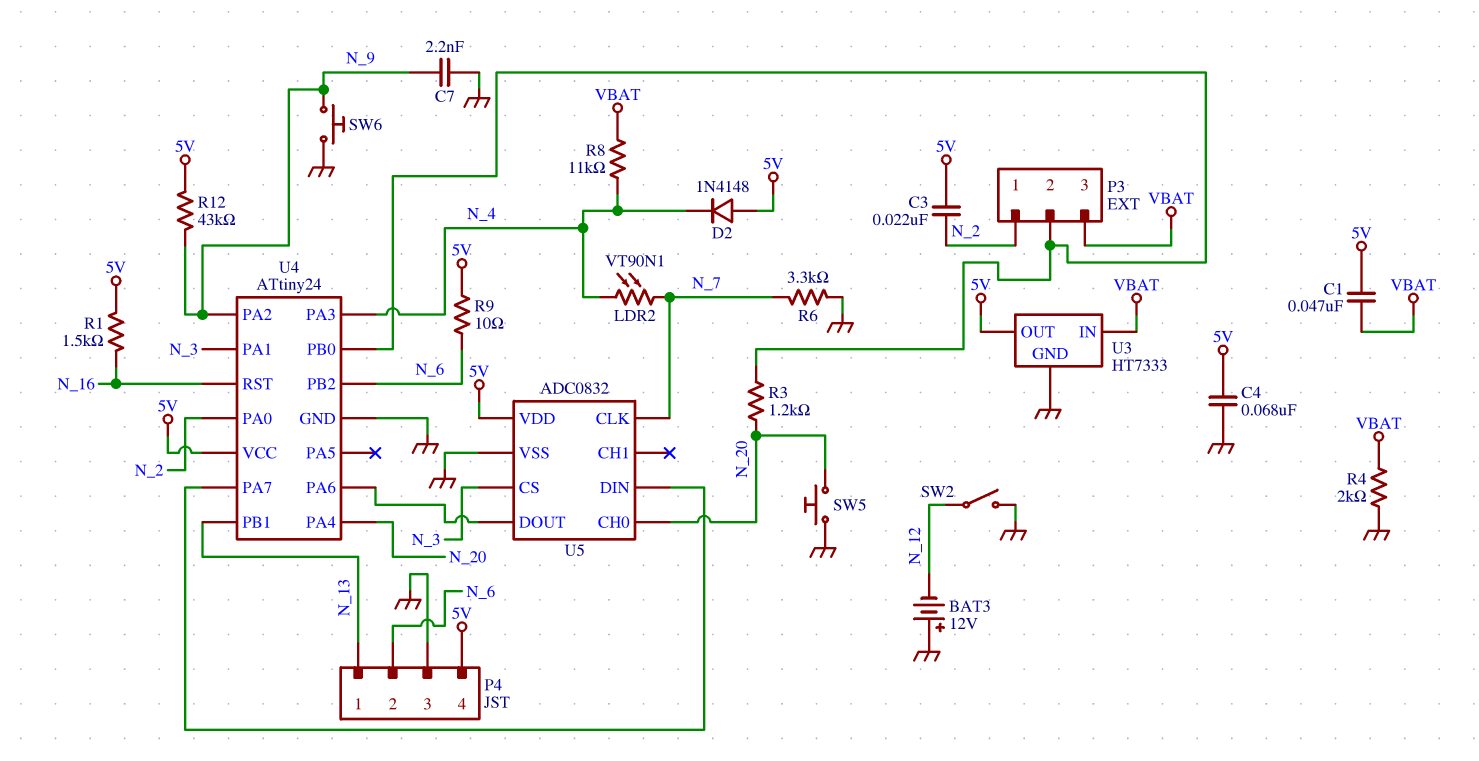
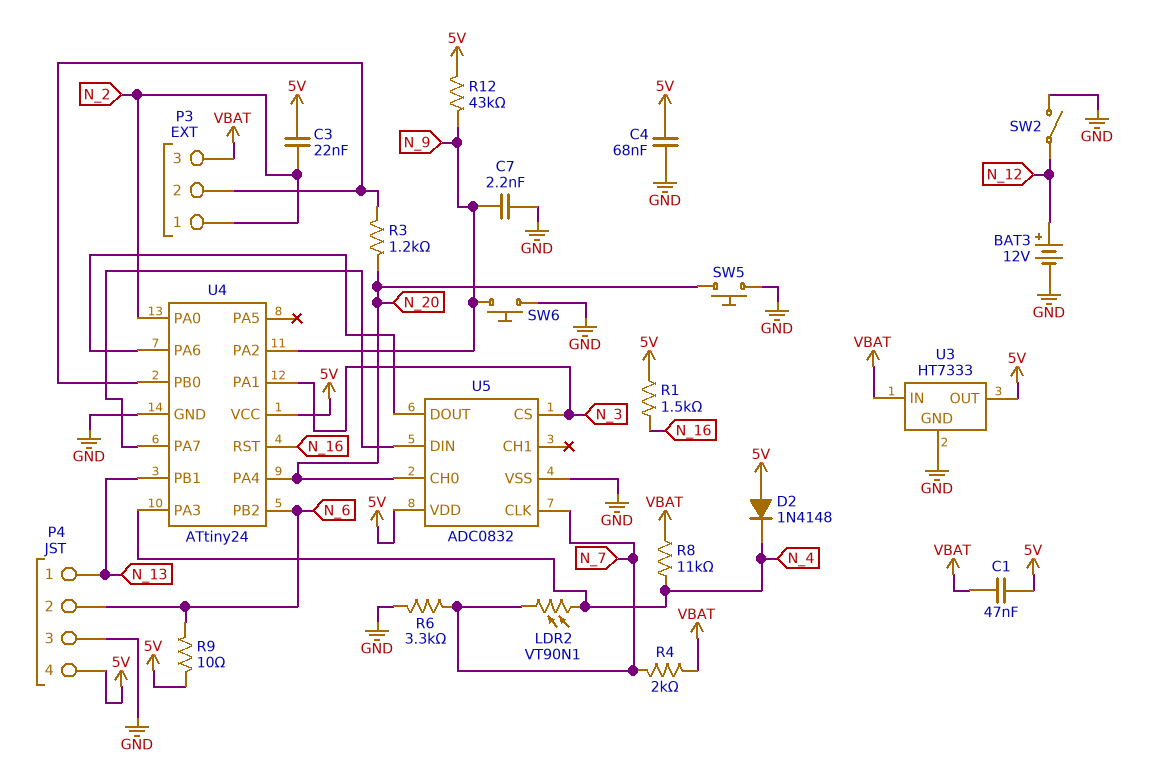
BAT3: 12V (plus GND, minus N_12) -> 12V (plus N_12, minus GND)
R4: 2k (GND, VBAT) -> 2k (N_7, VBAT)

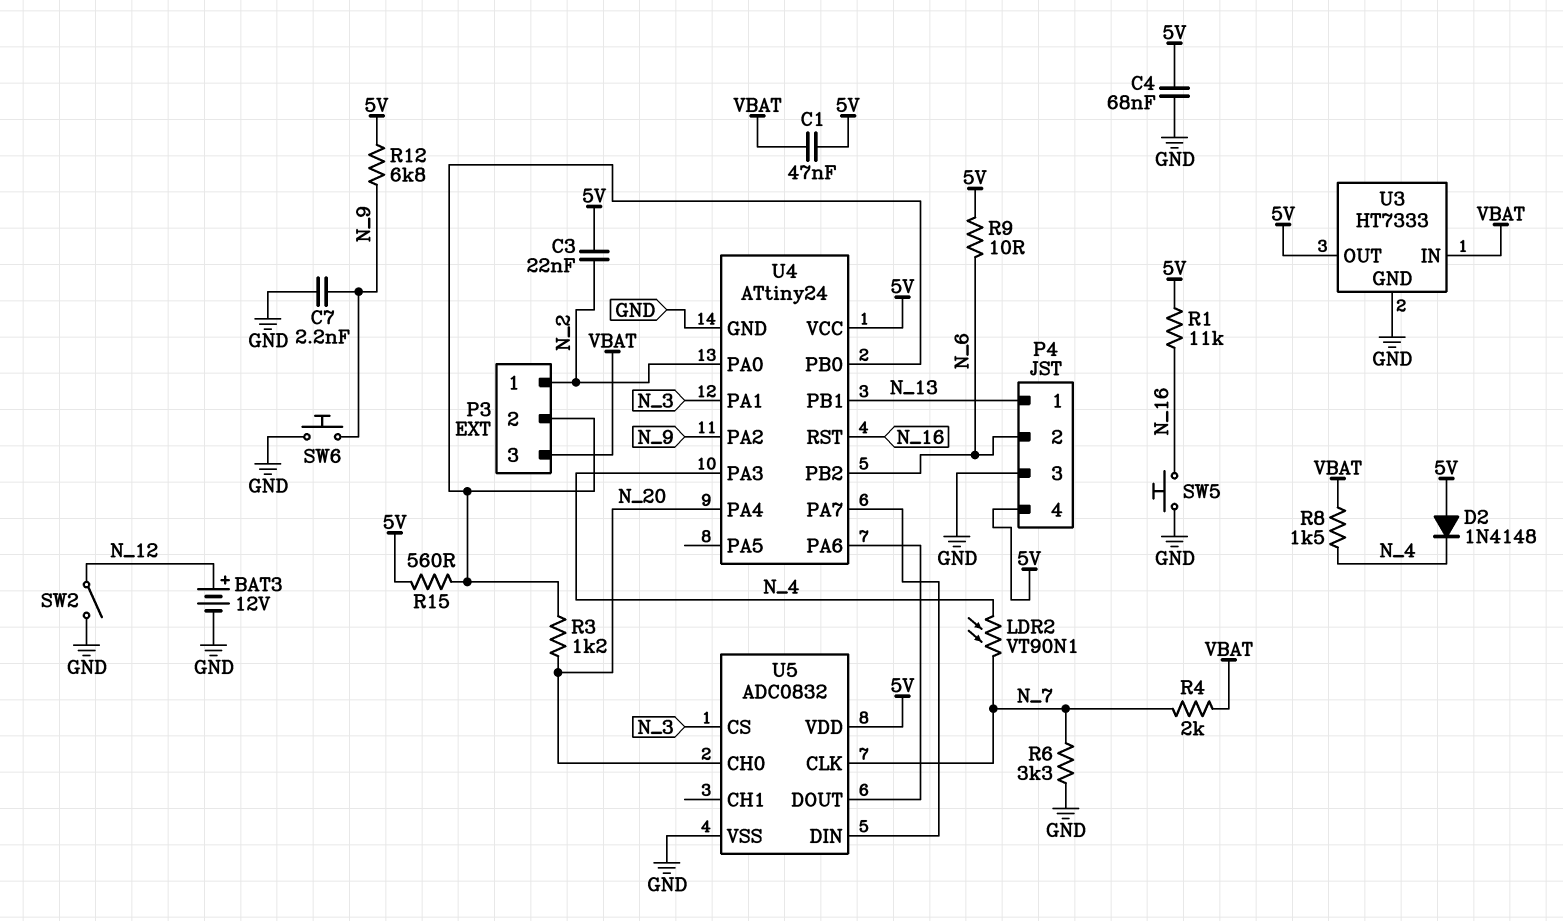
R1: 1.5k (5V, N_16) -> 11k (5V, N_16)
R8: 11k (N_4, VBAT) -> 1.5k (N_4, VBAT)
R12: 43k (5V, N_9) -> 6.8k (5V, N_9)
R15: none -> 560 (5V, P3/2)
SW5: button (GND, N_20) -> button (GND, N_16)

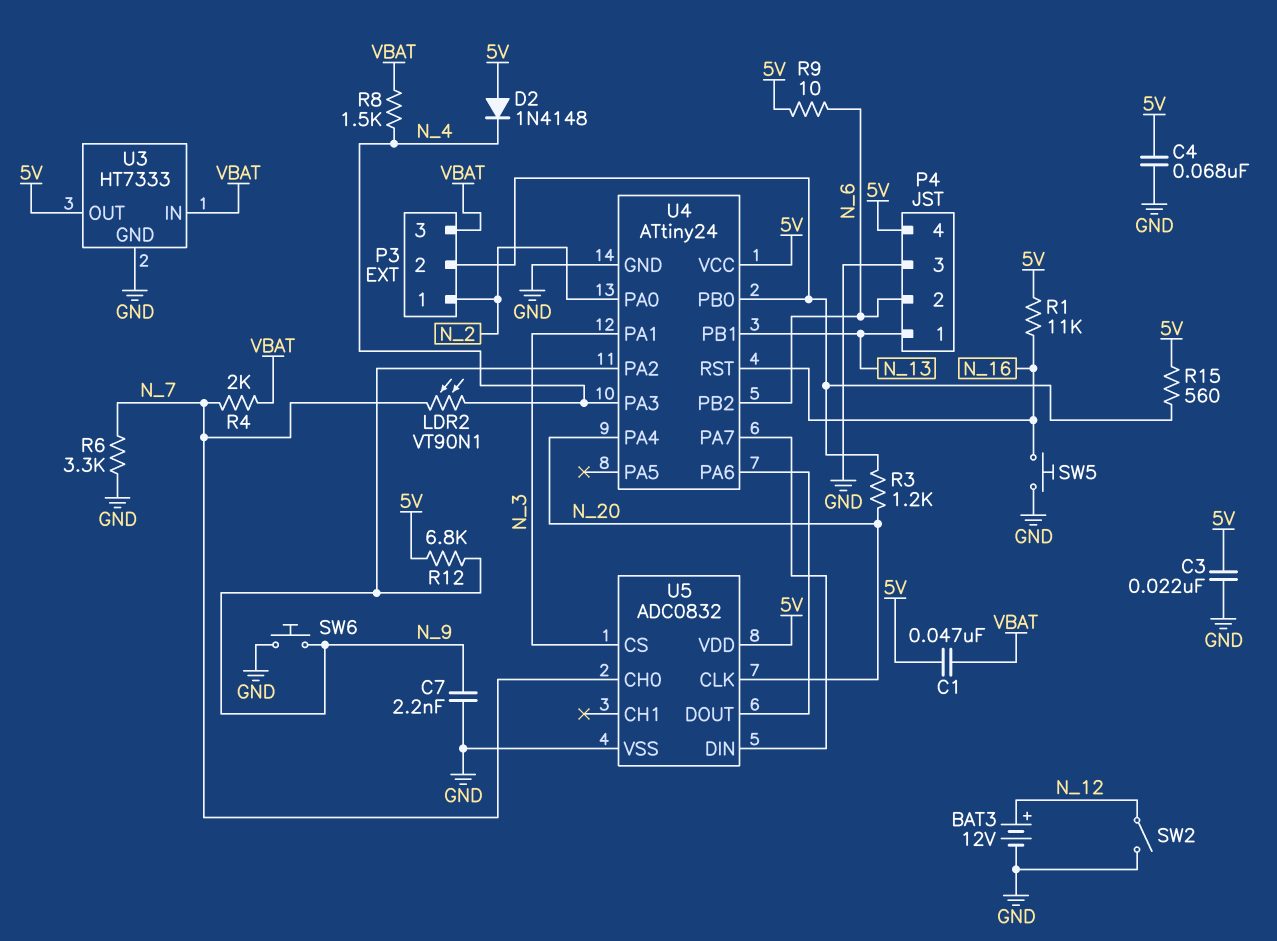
C3: 22nF (5V, N_2) -> 22nF (5V, GND)
U5 pin CH0: N_20 -> N_7
U5 pin CLK: N_7 -> N_20

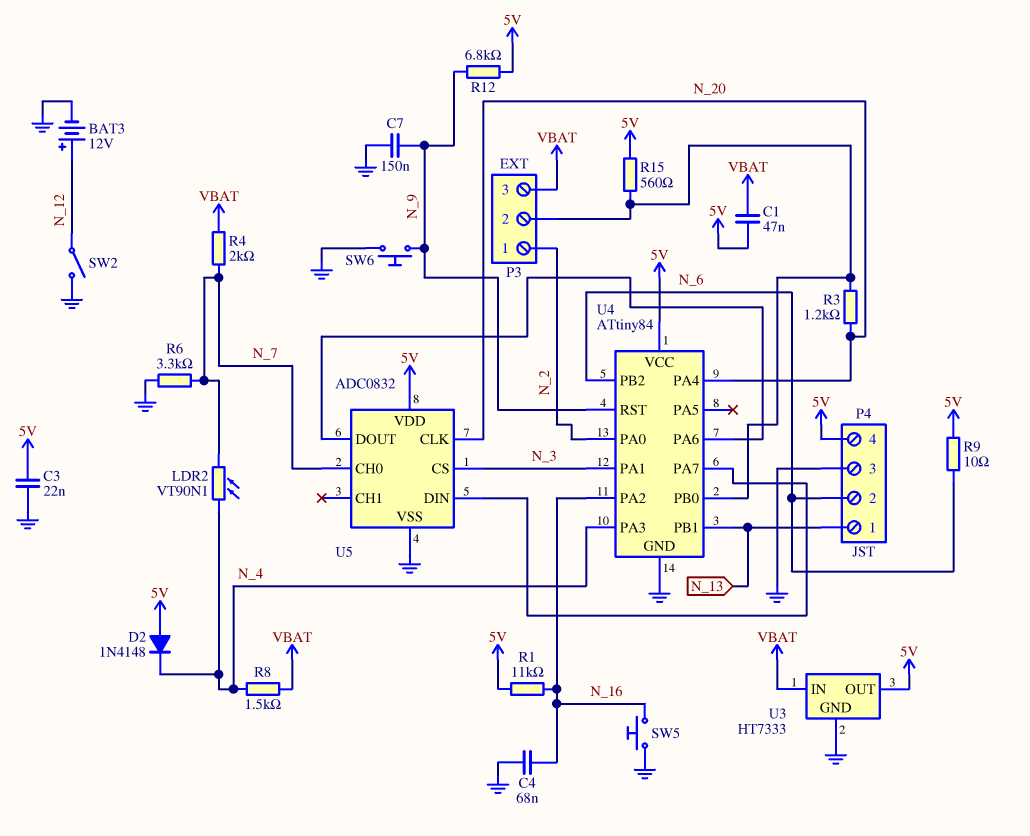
C4: 68nF (5V, GND) -> 68nF (GND, N_16)
C7: 2.2nF (GND, N_9) -> 150nF (GND, N_9)
U4: ATtiny24 -> ATtiny84
U4 pin PA2: N_9 -> N_16
U4 pin RST: N_16 -> N_9

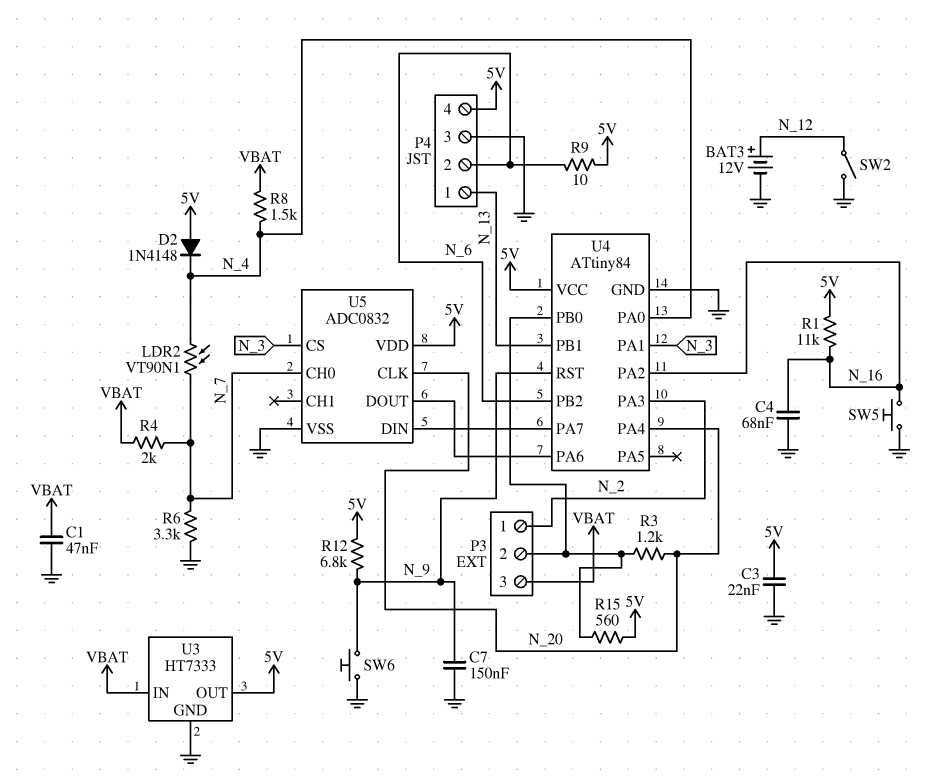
C1: 47nF (5V, VBAT) -> 47nF (GND, VBAT)
U4 pin PA0: N_2 -> N_4
U4 pin PA3: N_4 -> N_2

